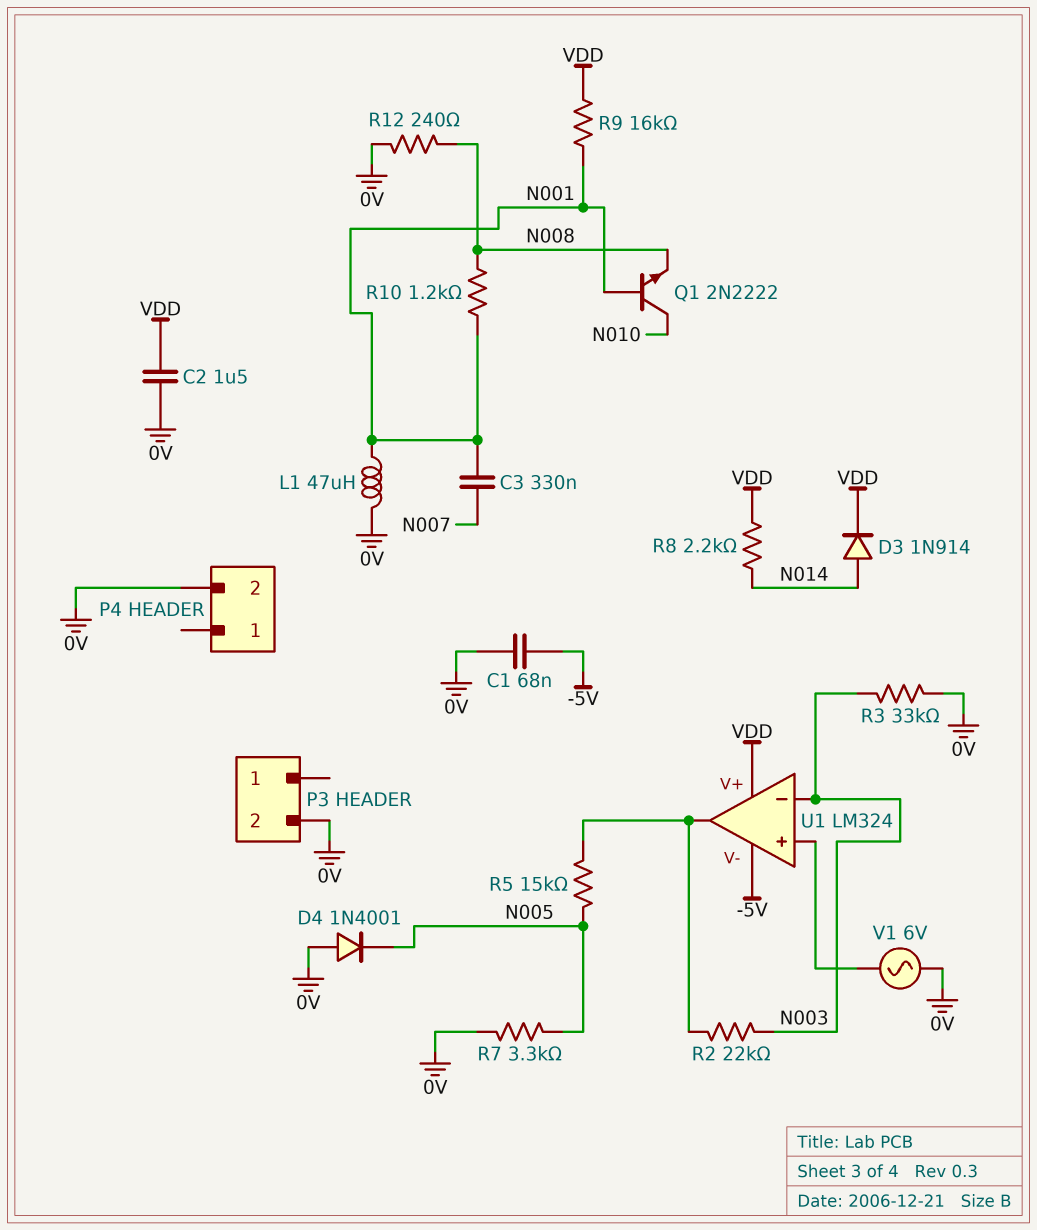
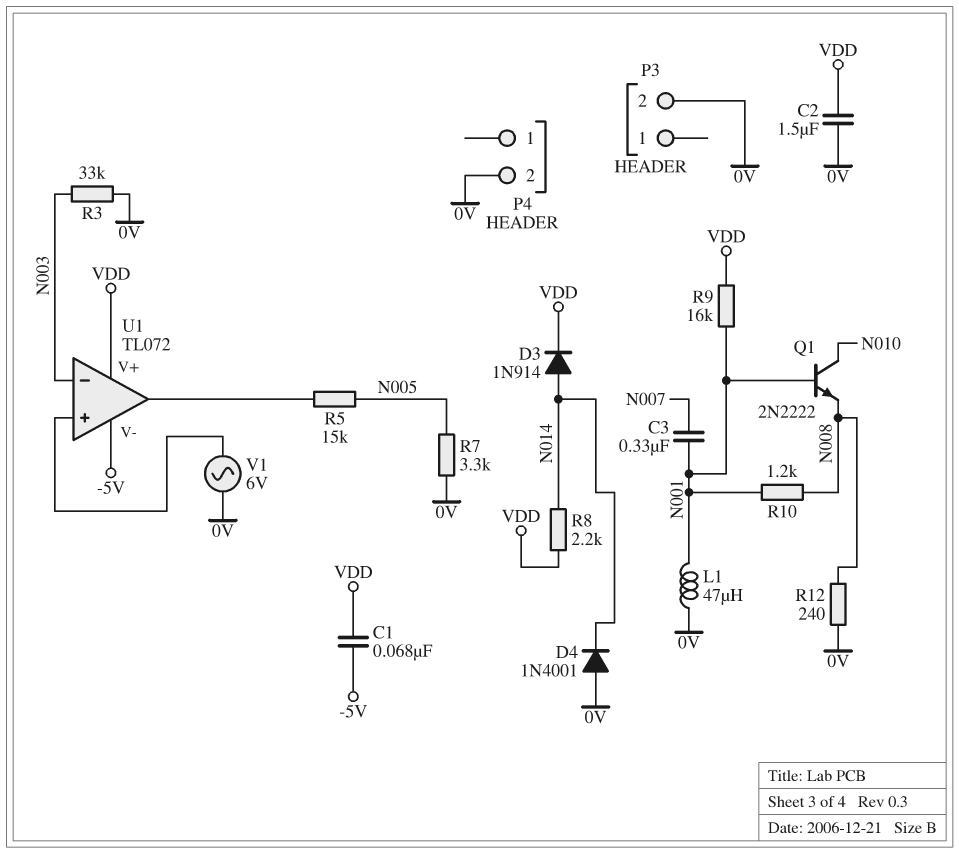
C1: 68nF (-5V, 0V) -> 68nF (-5V, VDD)
D4: diode 1N4001 (A 0V, K N005) -> diode 1N4001 (A 0V, K N014)
R2: 22k (N003, U1/out) -> none
U1: LM324 -> TL072

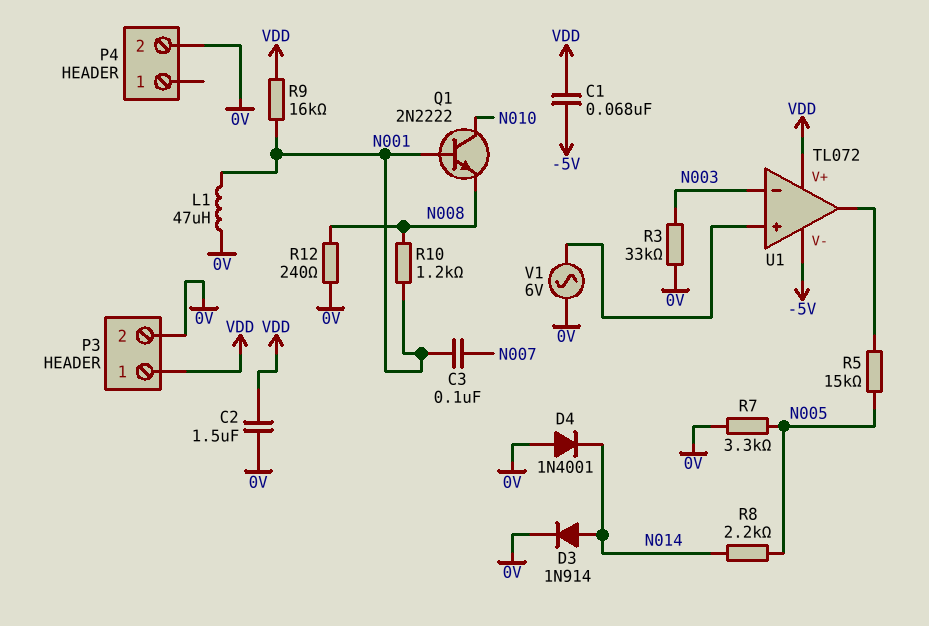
C3: 330nF (N001, N007) -> 100nF (N001, N007)
D3: diode 1N914 (A N014, K VDD) -> diode 1N914 (A N014, K 0V)
P3 pin 1: none -> VDD
R8: 2.2k (N014, VDD) -> 2.2k (N005, N014)

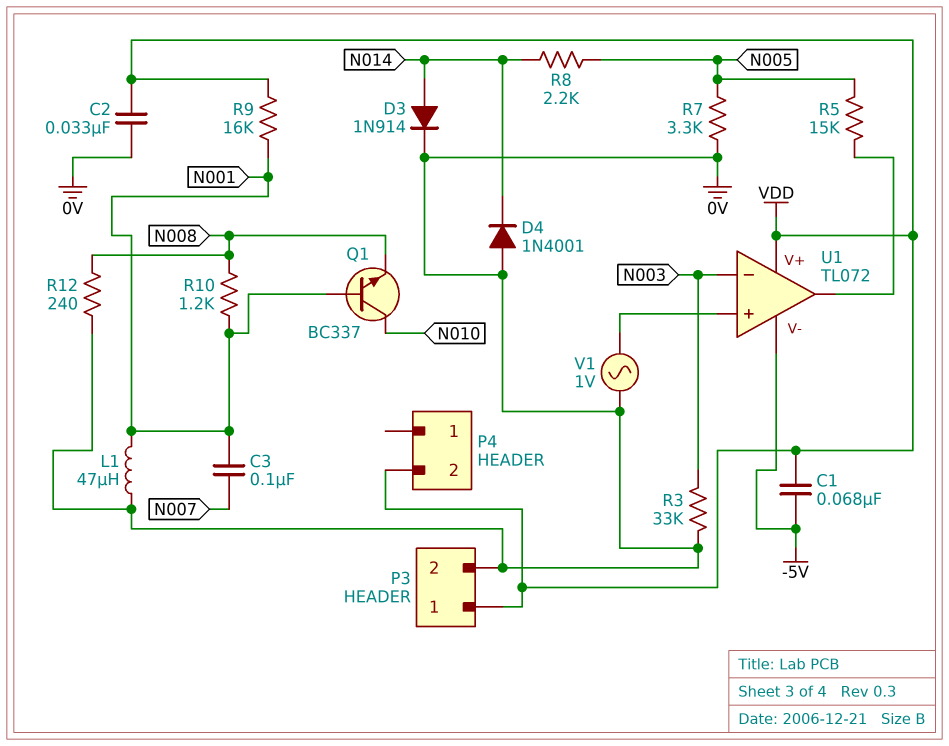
C2: 1.5uF (0V, VDD) -> 33nF (0V, VDD)
P4 pin 2: 0V -> VDD
Q1: NPN 2N2222 (B N001, C N010, E N008) -> NPN BC337 (B N001, C N010, E N008)
V1: AC 6V (0V, U1/in+) -> AC 1V (0V, U1/in+)

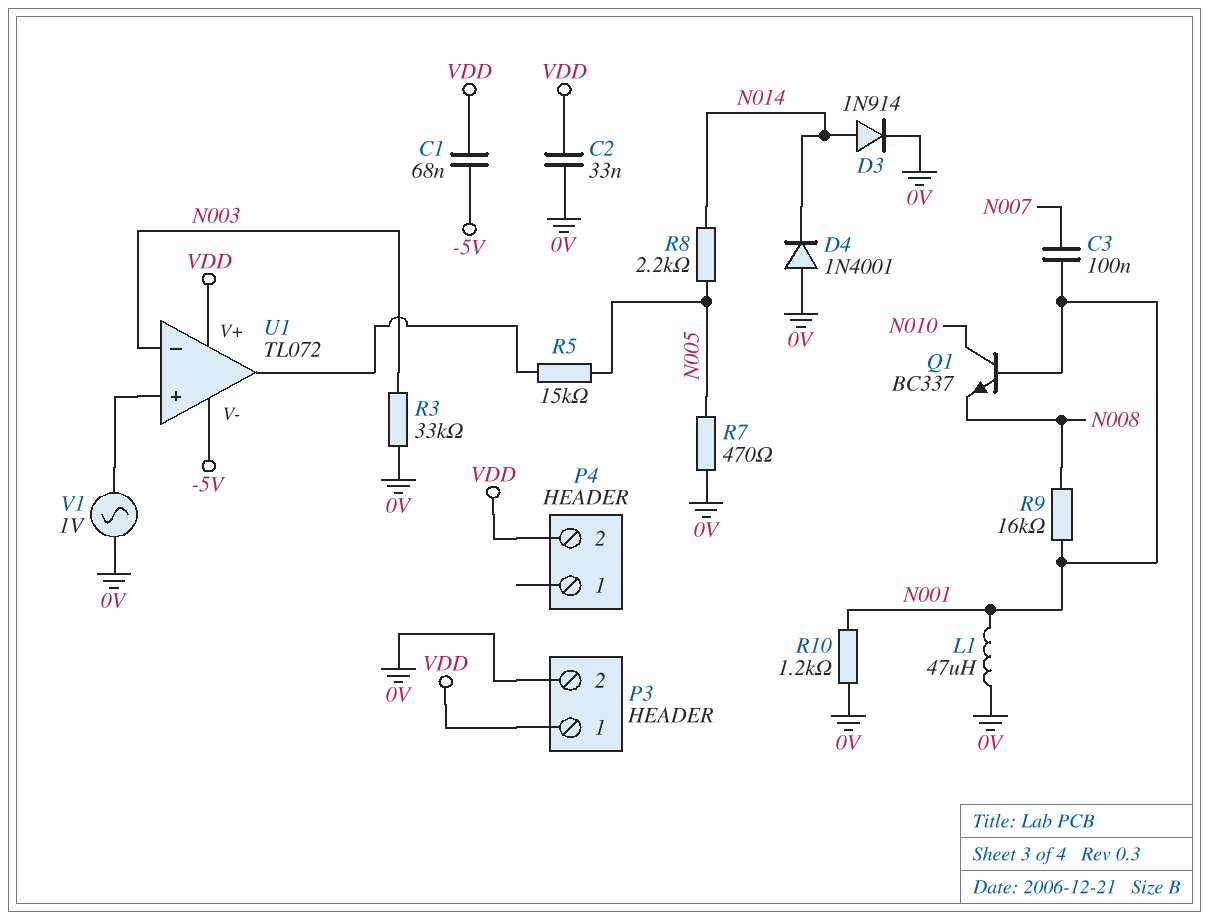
R7: 3.3k (0V, N005) -> 470 (0V, N005)
R9: 16k (N001, VDD) -> 16k (N001, N008)
R10: 1.2k (N001, N008) -> 1.2k (0V, N001)
R12: 240 (0V, N008) -> none

